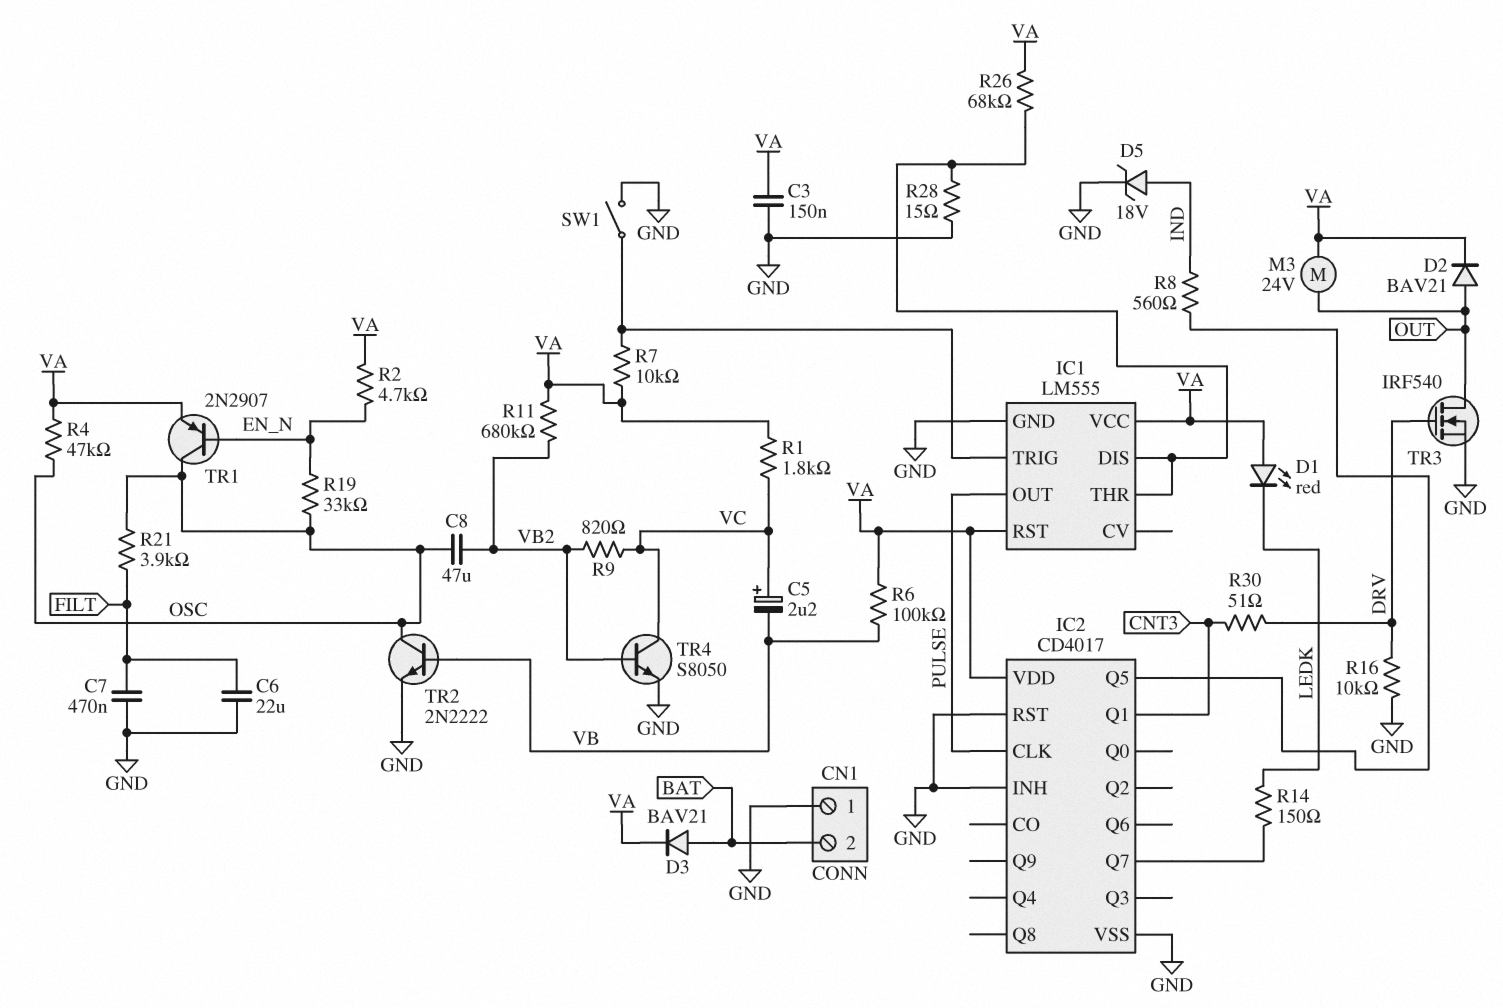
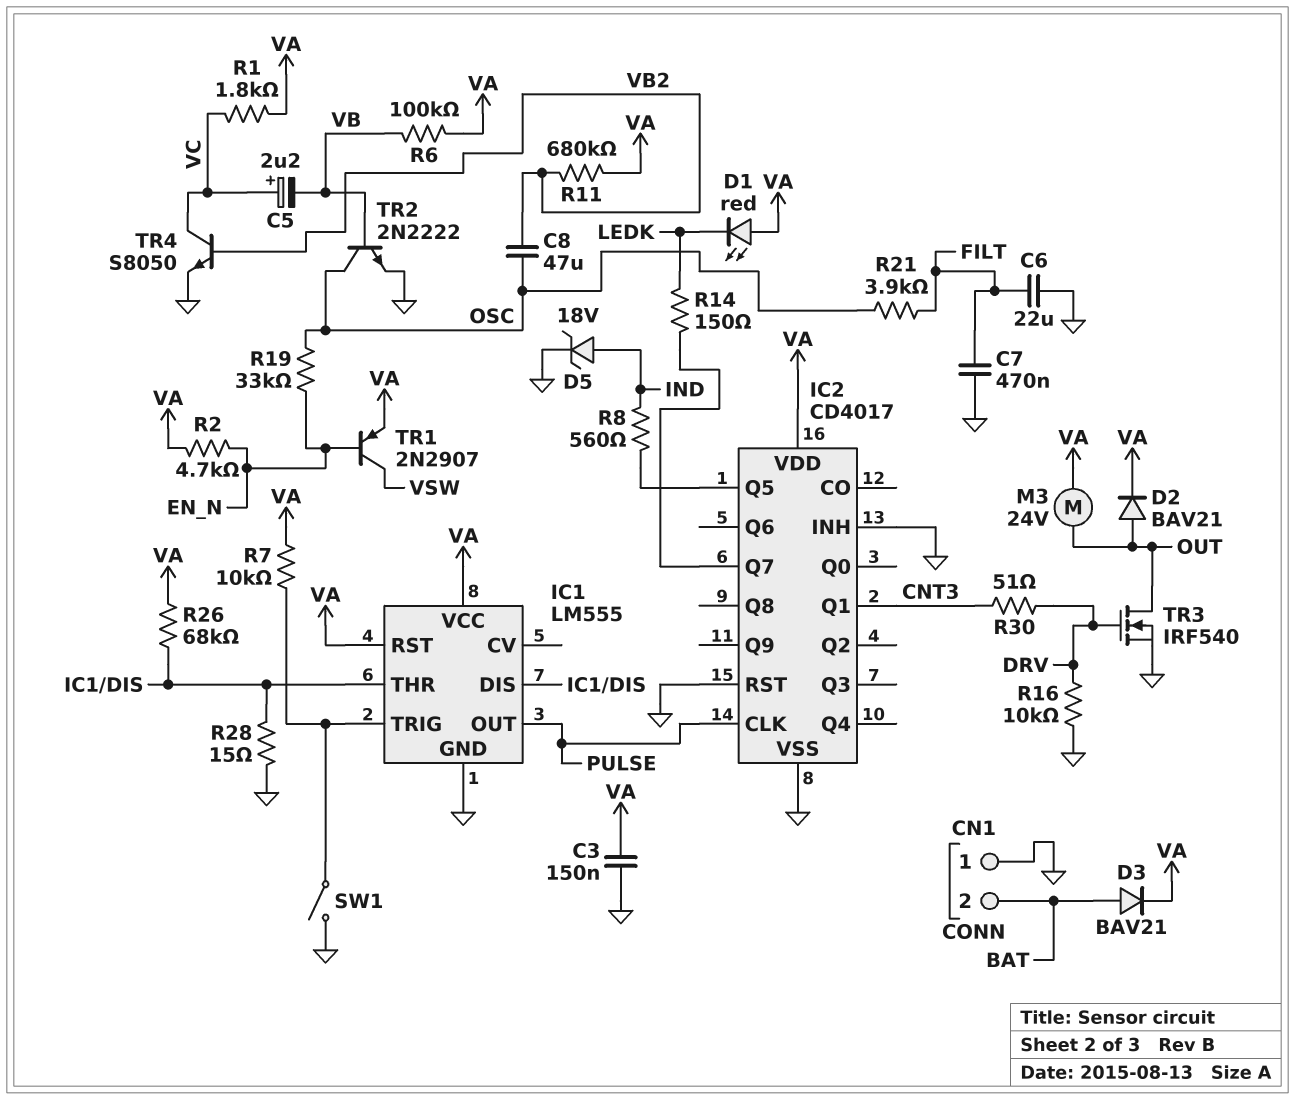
R4: 47k (OSC, VA) -> none
R9: 820 (VB2, VC) -> none
TR1: PNP 2N2907 (B EN_N, C OSC, E VA) -> PNP 2N2907 (B EN_N, C VSW, E VA)

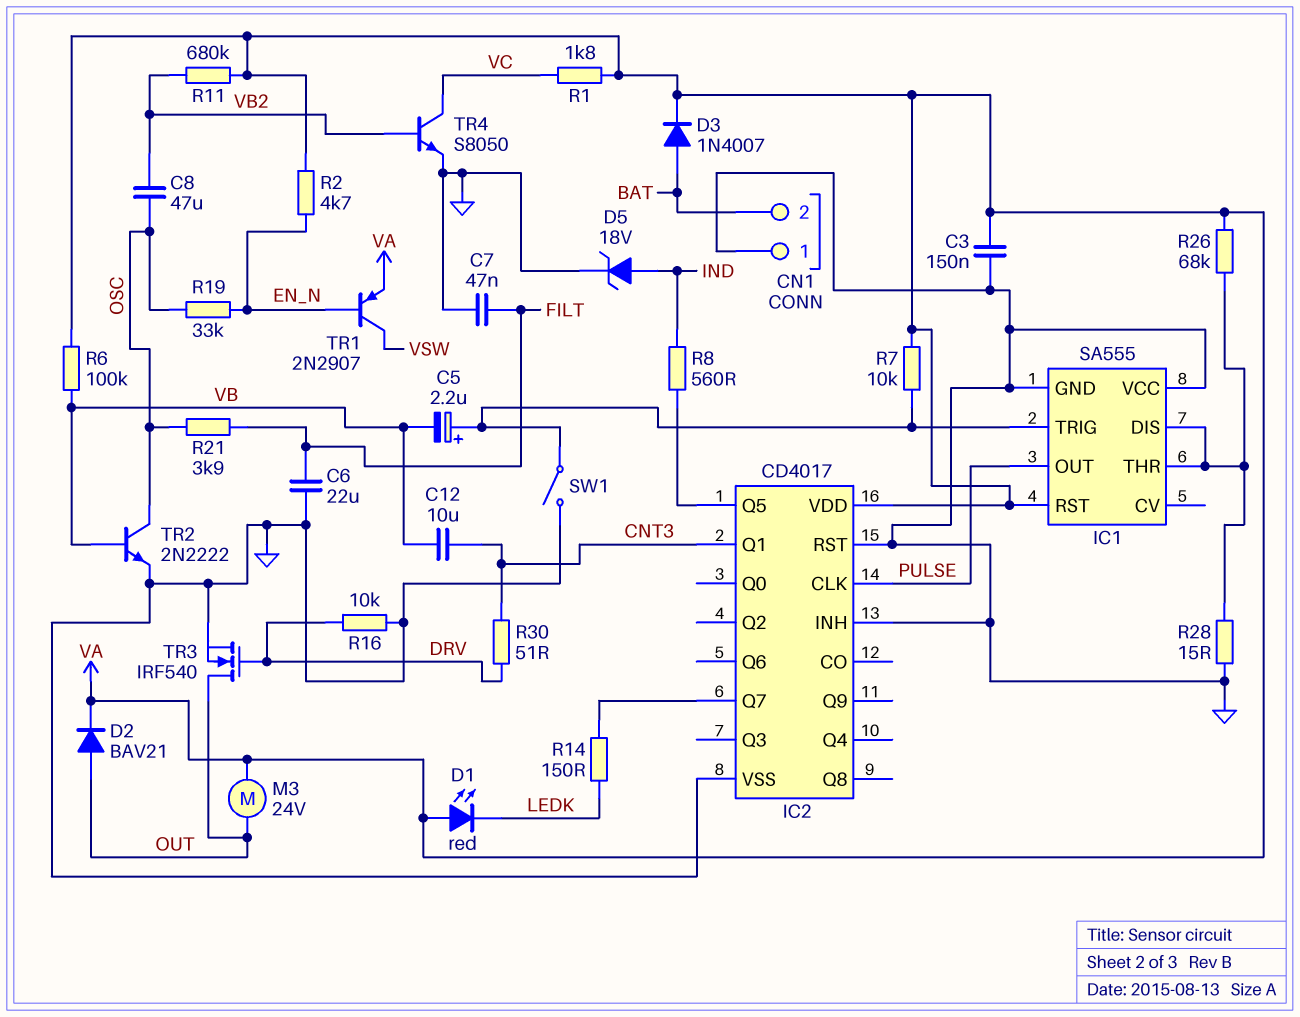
C5: 2.2uF (plus VC, minus VB) -> 2.2uF (plus IC1/TRIG, minus VB)
C7: 470nF (FILT, GND) -> 47nF (FILT, GND)
C12: none -> 10uF (CNT3, VB)
D3: diode BAV21 (A BAT, K VA) -> diode 1N4007 (A BAT, K VA)
IC1: LM555 -> SA555
IC1 pin VCC: VA -> GND

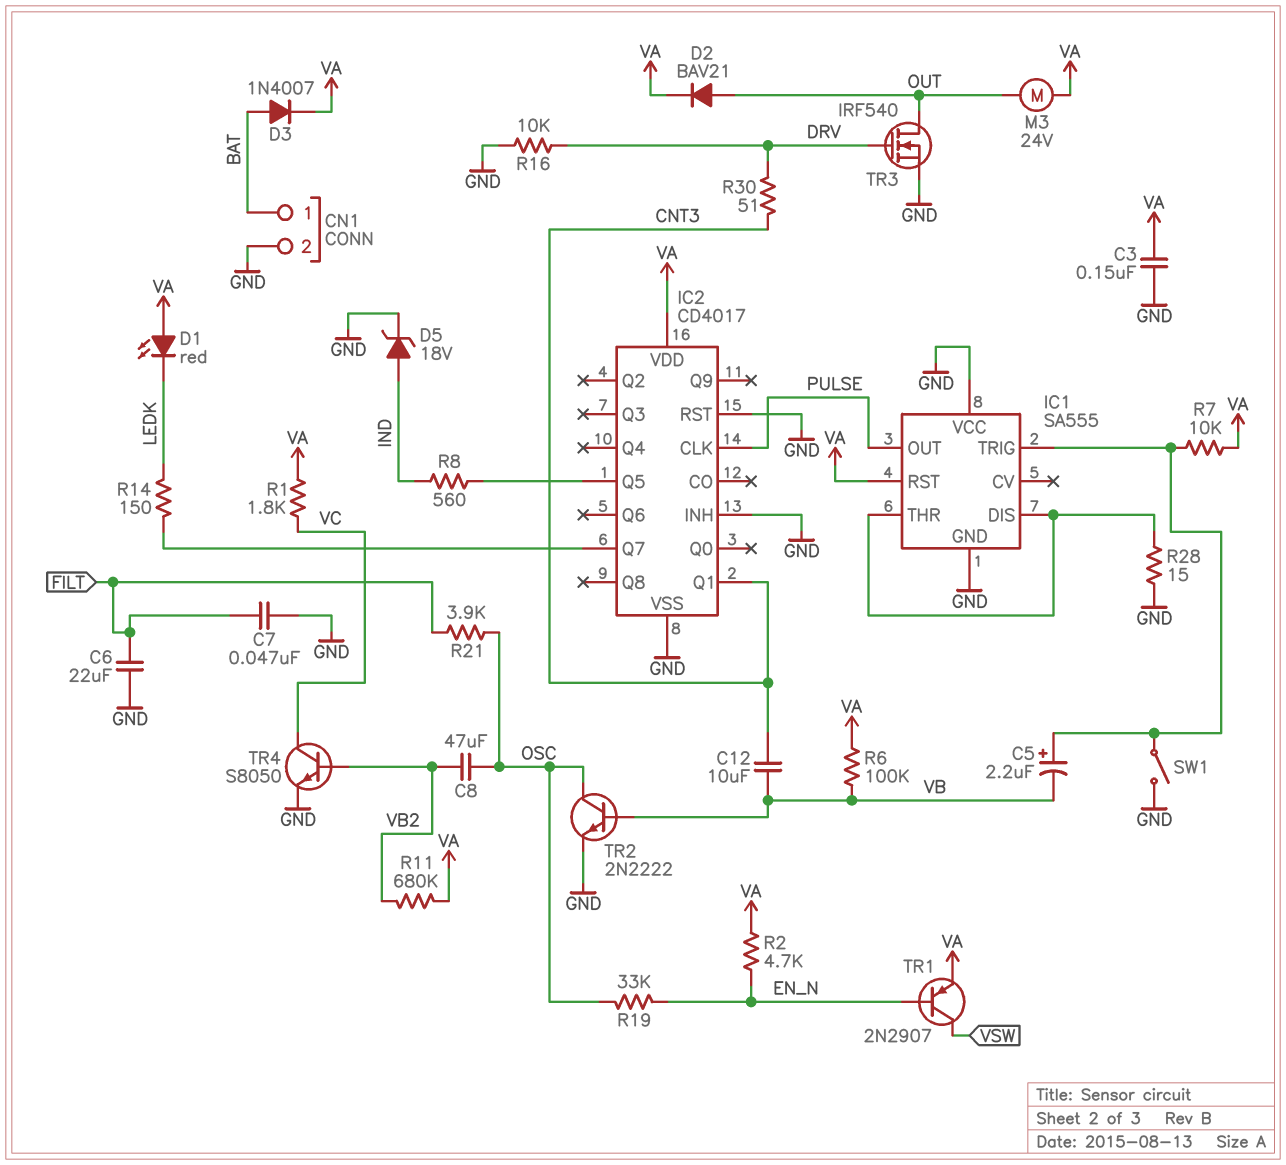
CN1 pin 1: GND -> BAT
CN1 pin 2: BAT -> GND
R26: 68k (IC1/DIS, VA) -> none

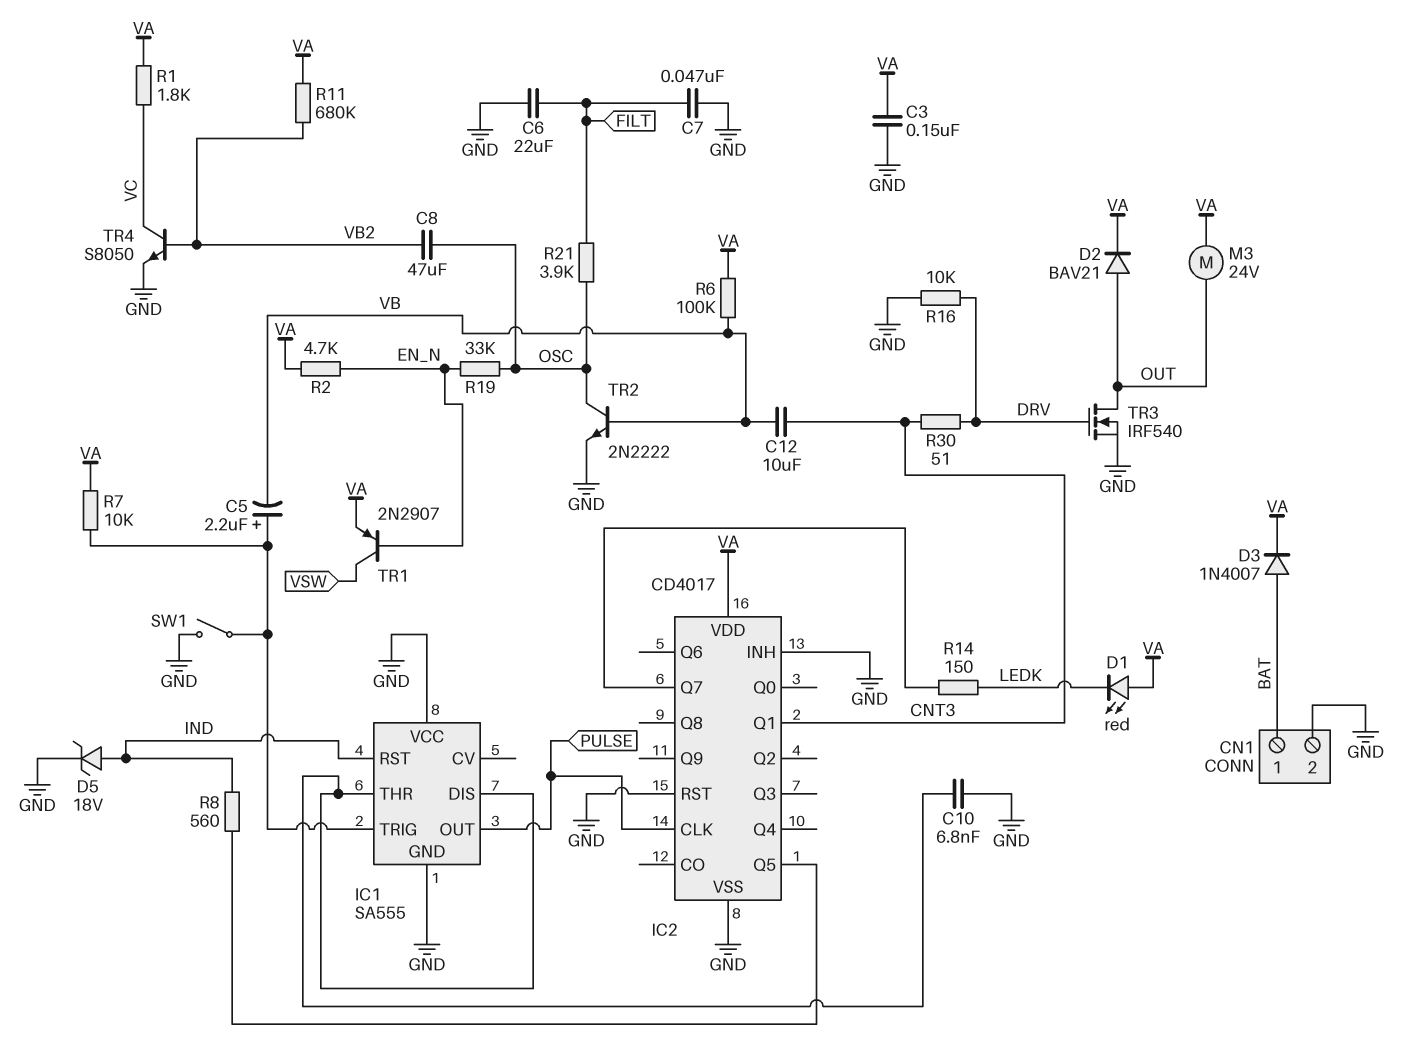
C10: none -> 6.8nF (GND, IC1/DIS)
IC1 pin RST: VA -> IND
R28: 15 (GND, IC1/DIS) -> none

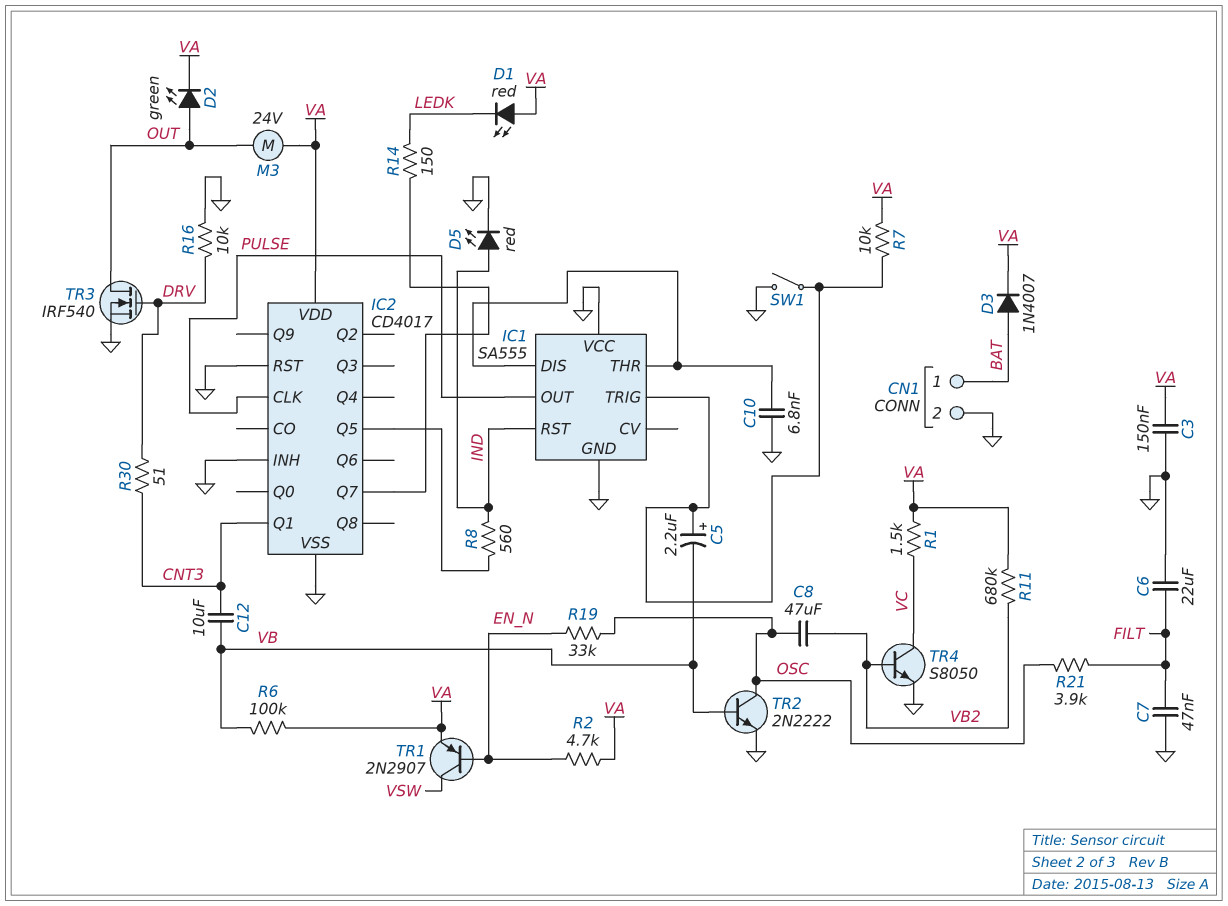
D2: diode BAV21 (A OUT, K VA) -> LED green (A OUT, K VA)
D5: zener 18V (A IND, K GND) -> LED red (A IND, K GND)
R1: 1.8k (VA, VC) -> 1.5k (VA, VC)

